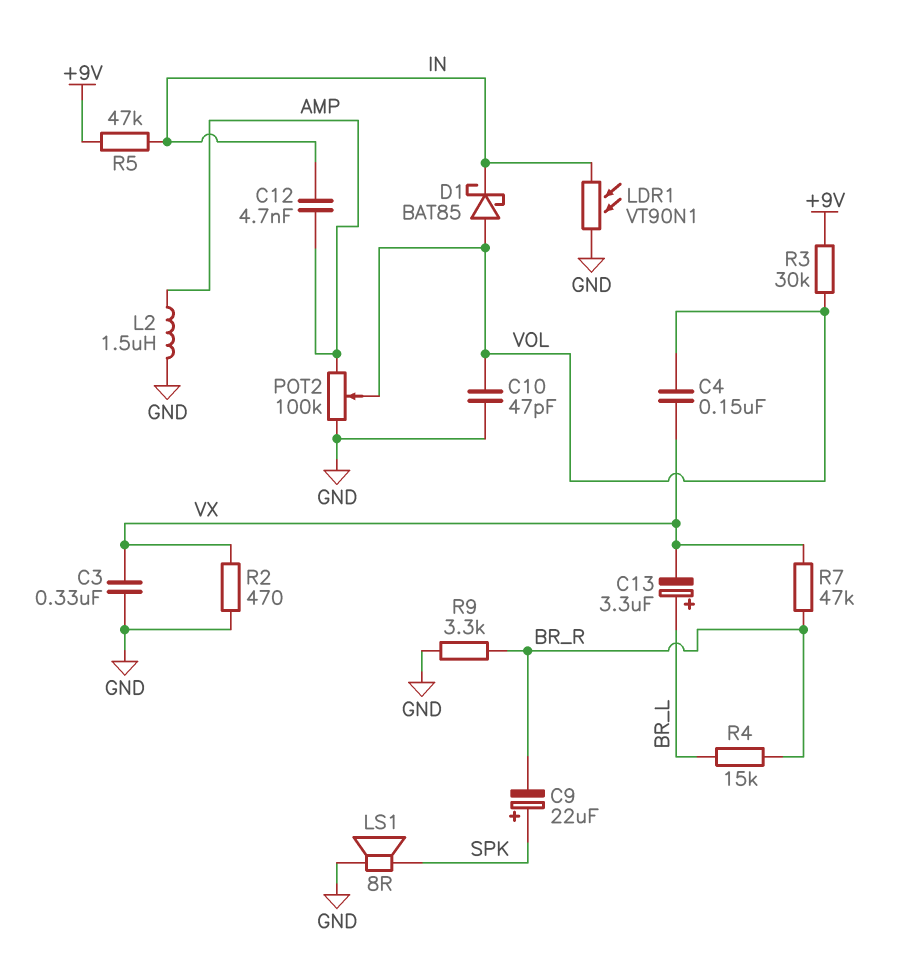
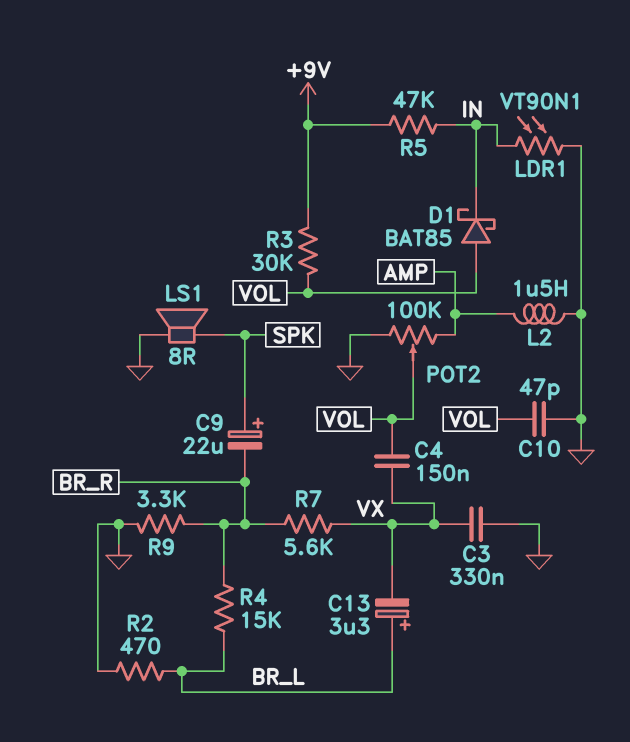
C12: 4.7nF (AMP, IN) -> none
R2: 470 (GND, VX) -> 470 (BR_L, GND)
R7: 47k (BR_R, VX) -> 5.6k (BR_R, VX)

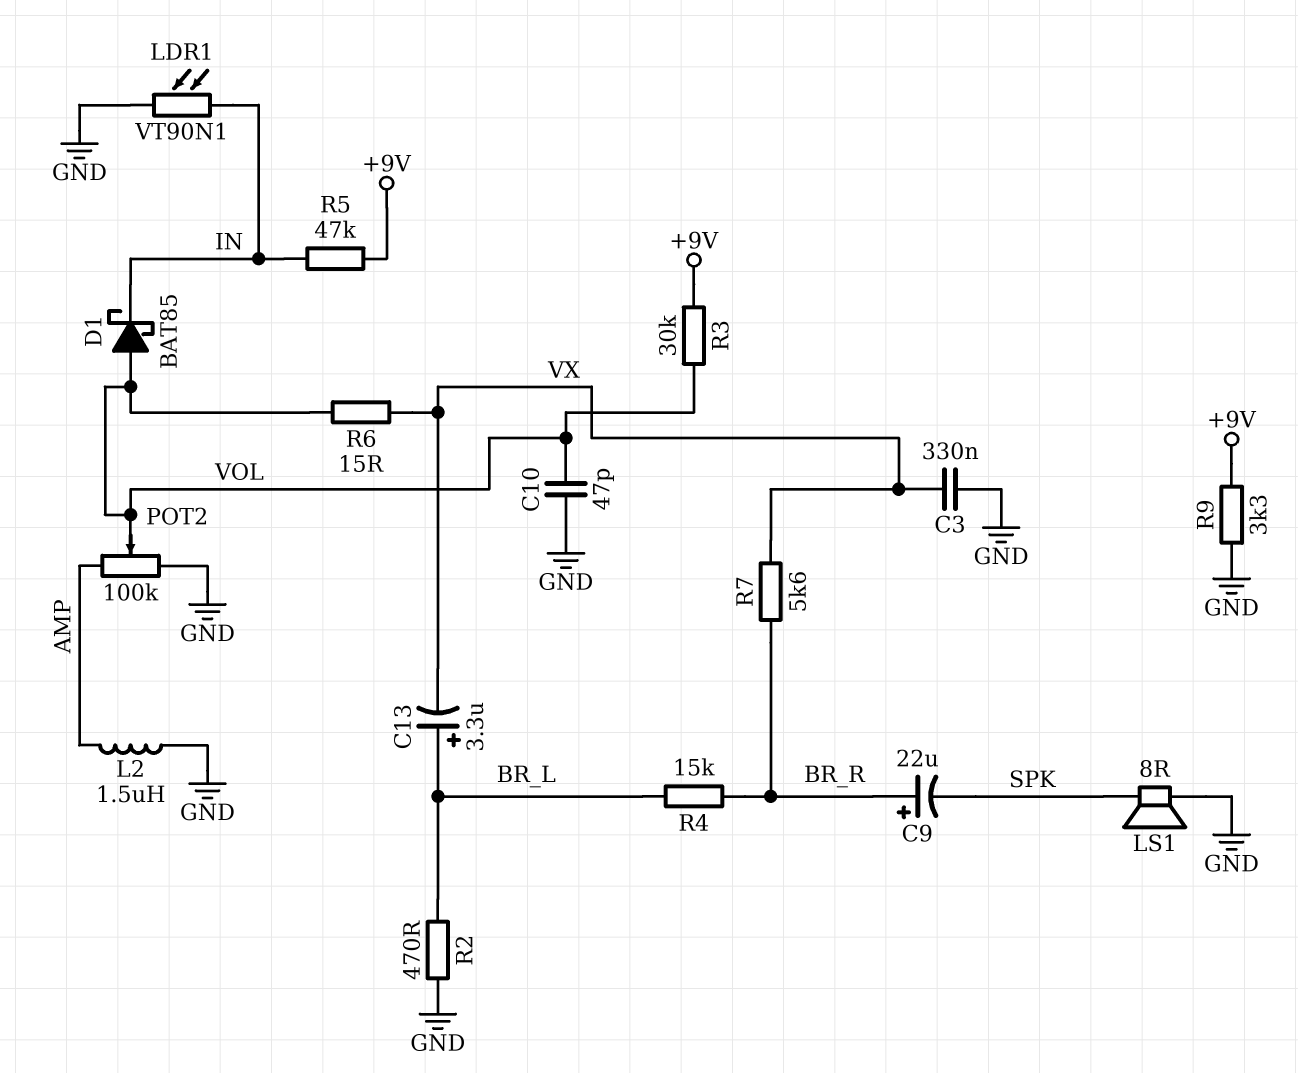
C4: 150nF (VOL, VX) -> none
C9: 22uF (plus SPK, minus BR_R) -> 22uF (plus BR_R, minus SPK)
R6: none -> 15 (VOL, VX)
R9: 3.3k (BR_R, GND) -> 3.3k (+9V, GND)

